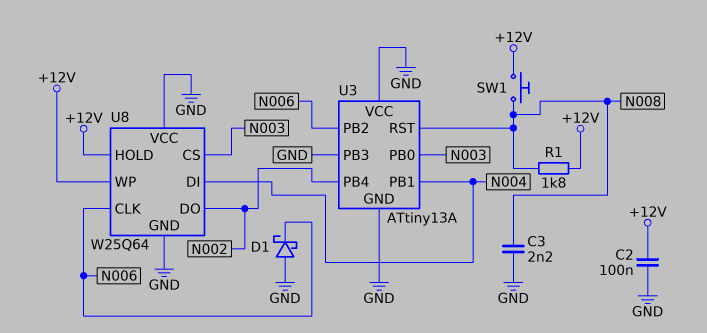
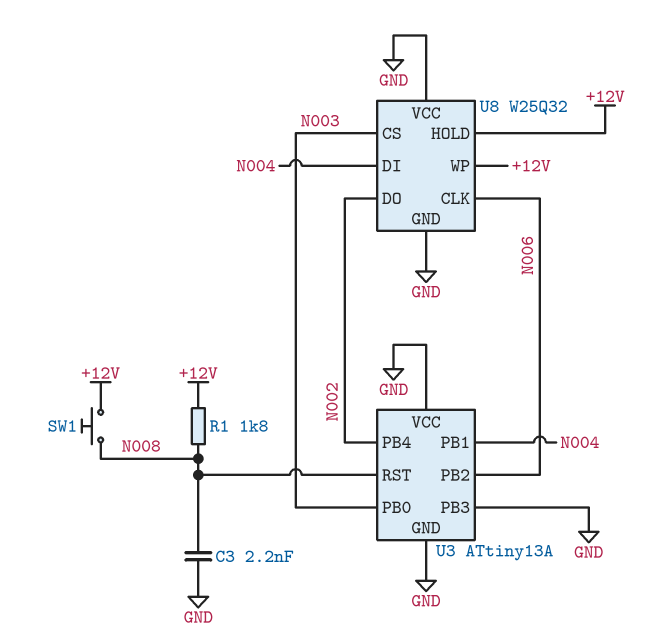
C2: 100nF (+12V, GND) -> none
D1: schottky (A GND, K N006) -> none
U8: W25Q64 -> W25Q32

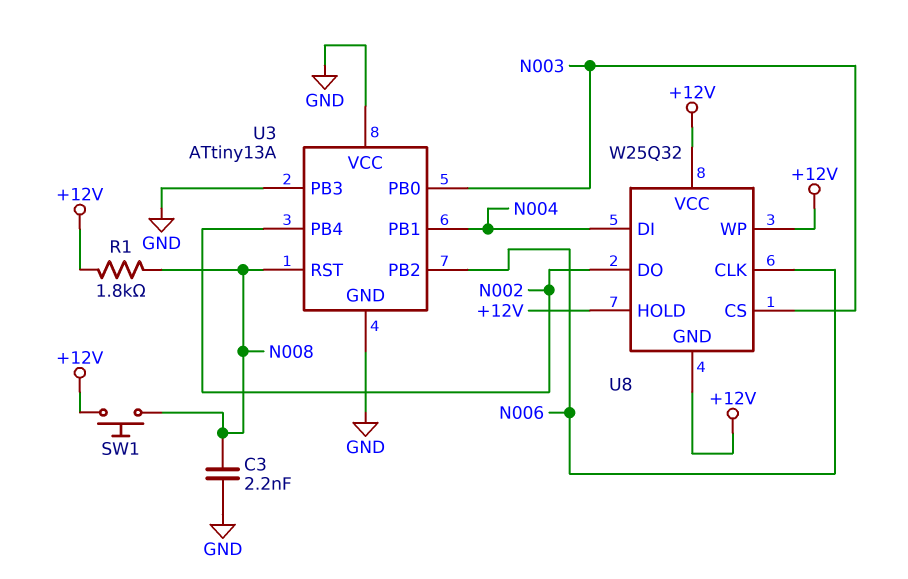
U8 pin GND: GND -> +12V
U8 pin VCC: GND -> +12V

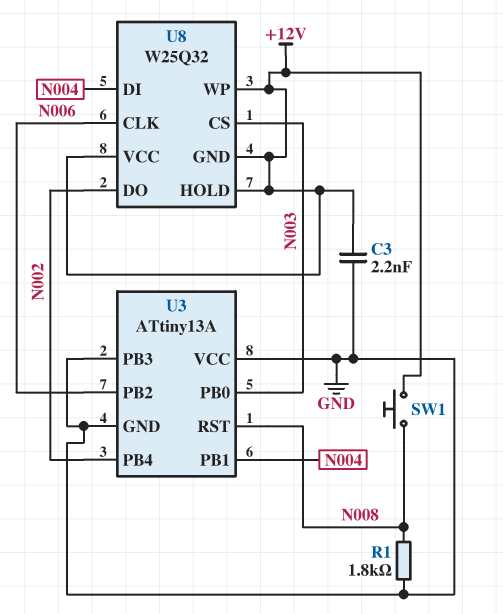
C3: 2.2nF (GND, N008) -> 2.2nF (+12V, GND)
R1: 1.8k (+12V, N008) -> 1.8k (GND, N008)

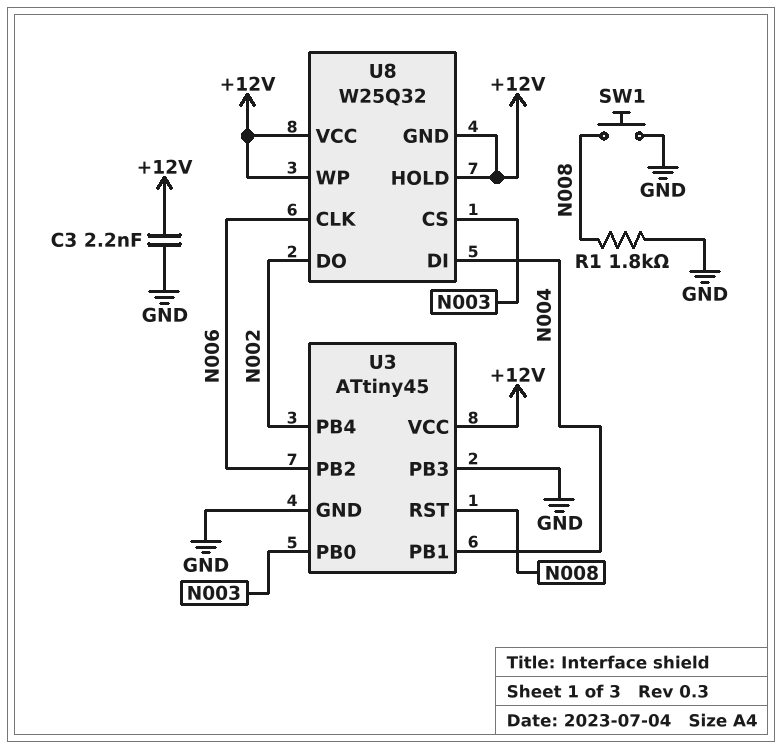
SW1: button (+12V, N008) -> button (GND, N008)
U3: ATtiny13A -> ATtiny45
U3 pin VCC: GND -> +12V

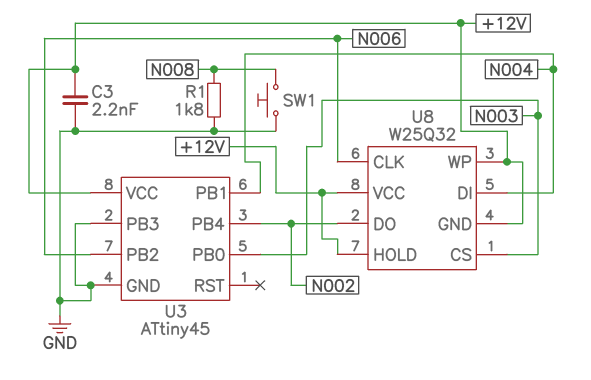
U3 pin RST: N008 -> none

